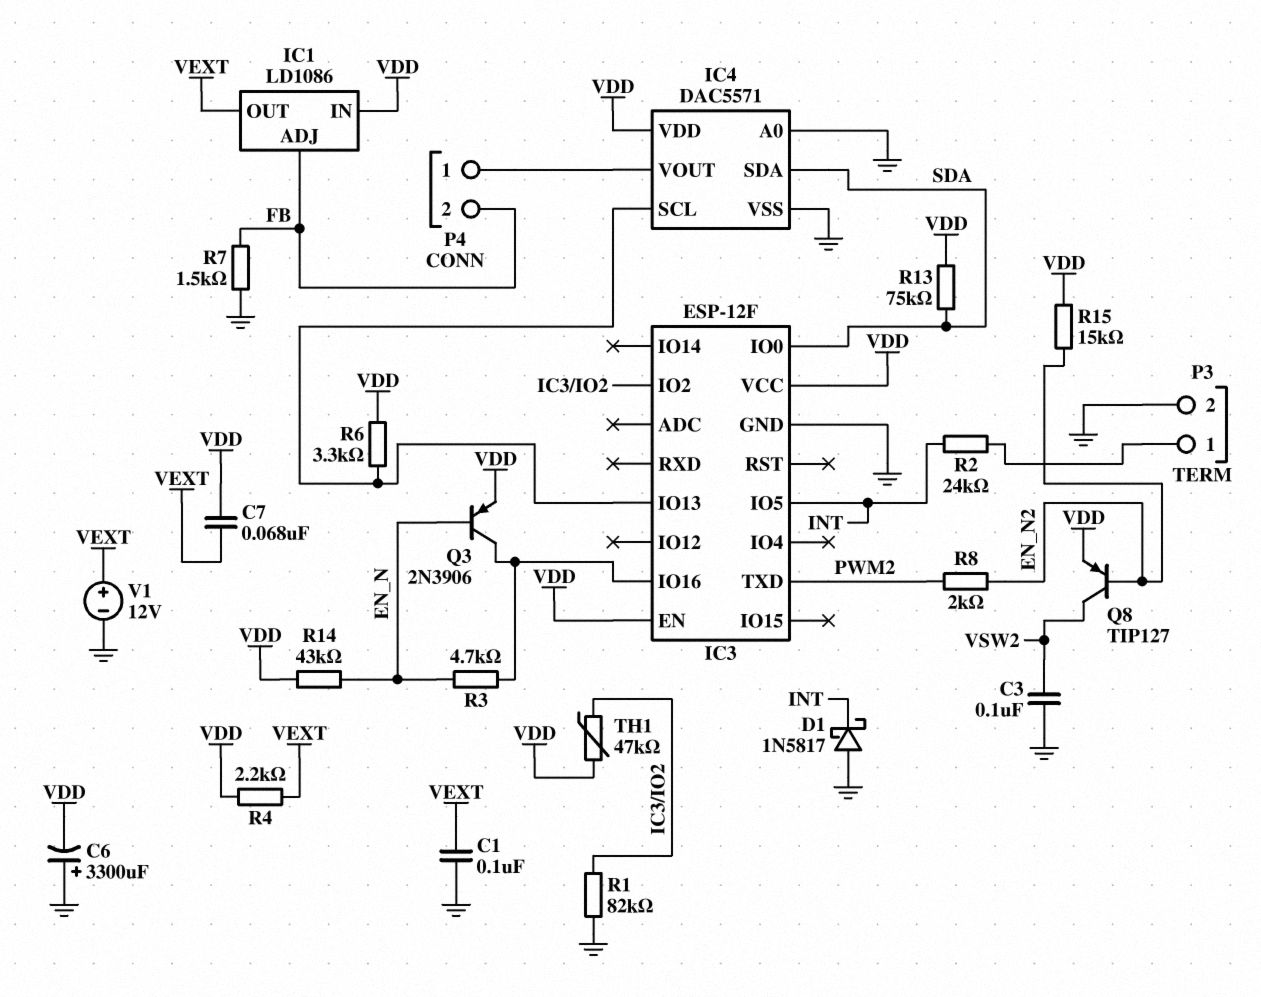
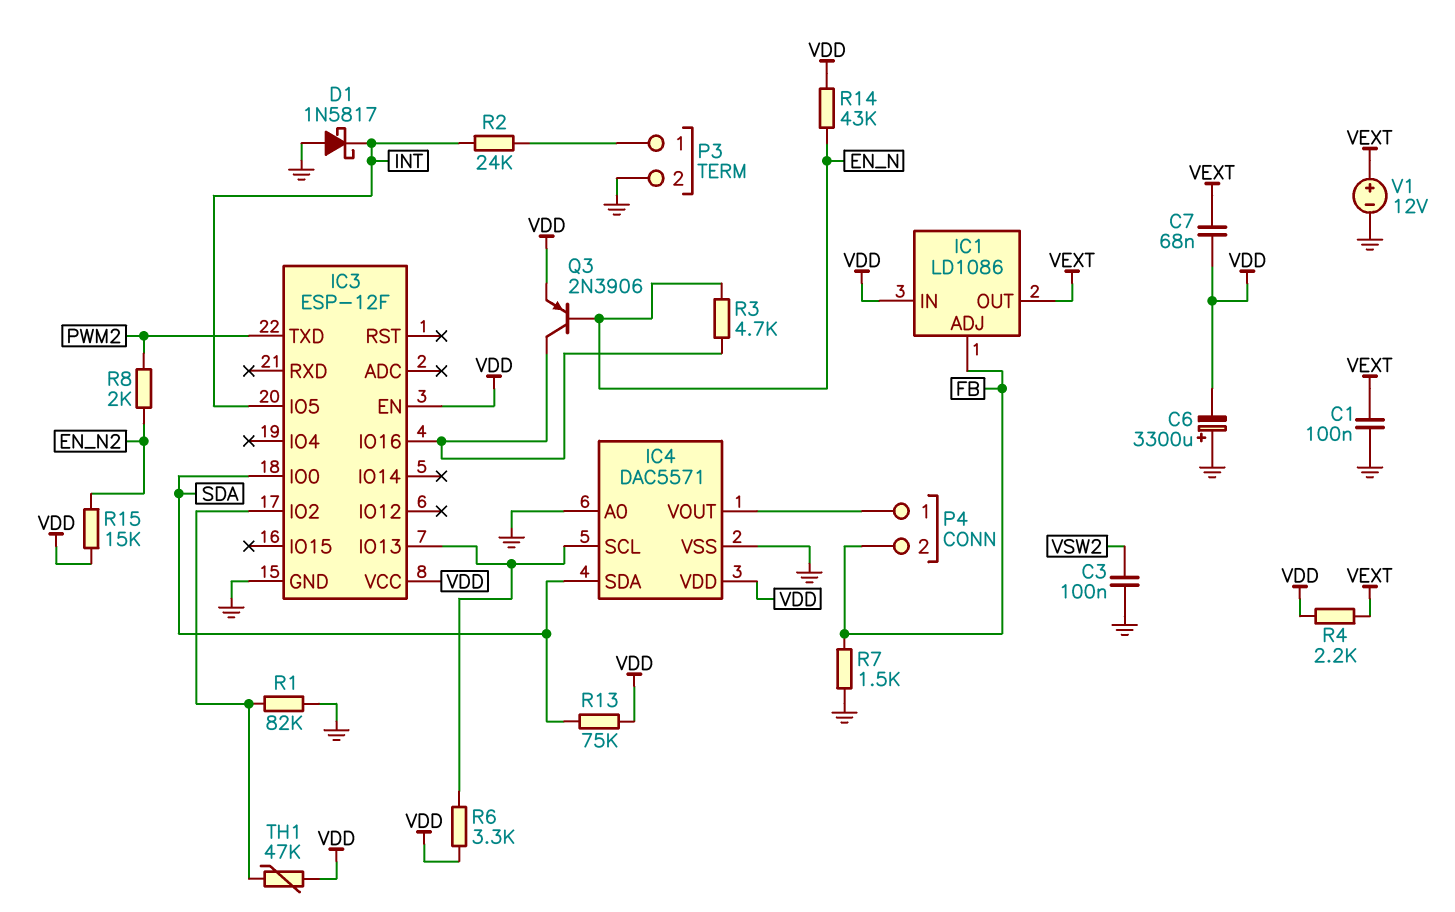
Q8: PNP TIP127 (B EN_N2, C VSW2, E VDD) -> none

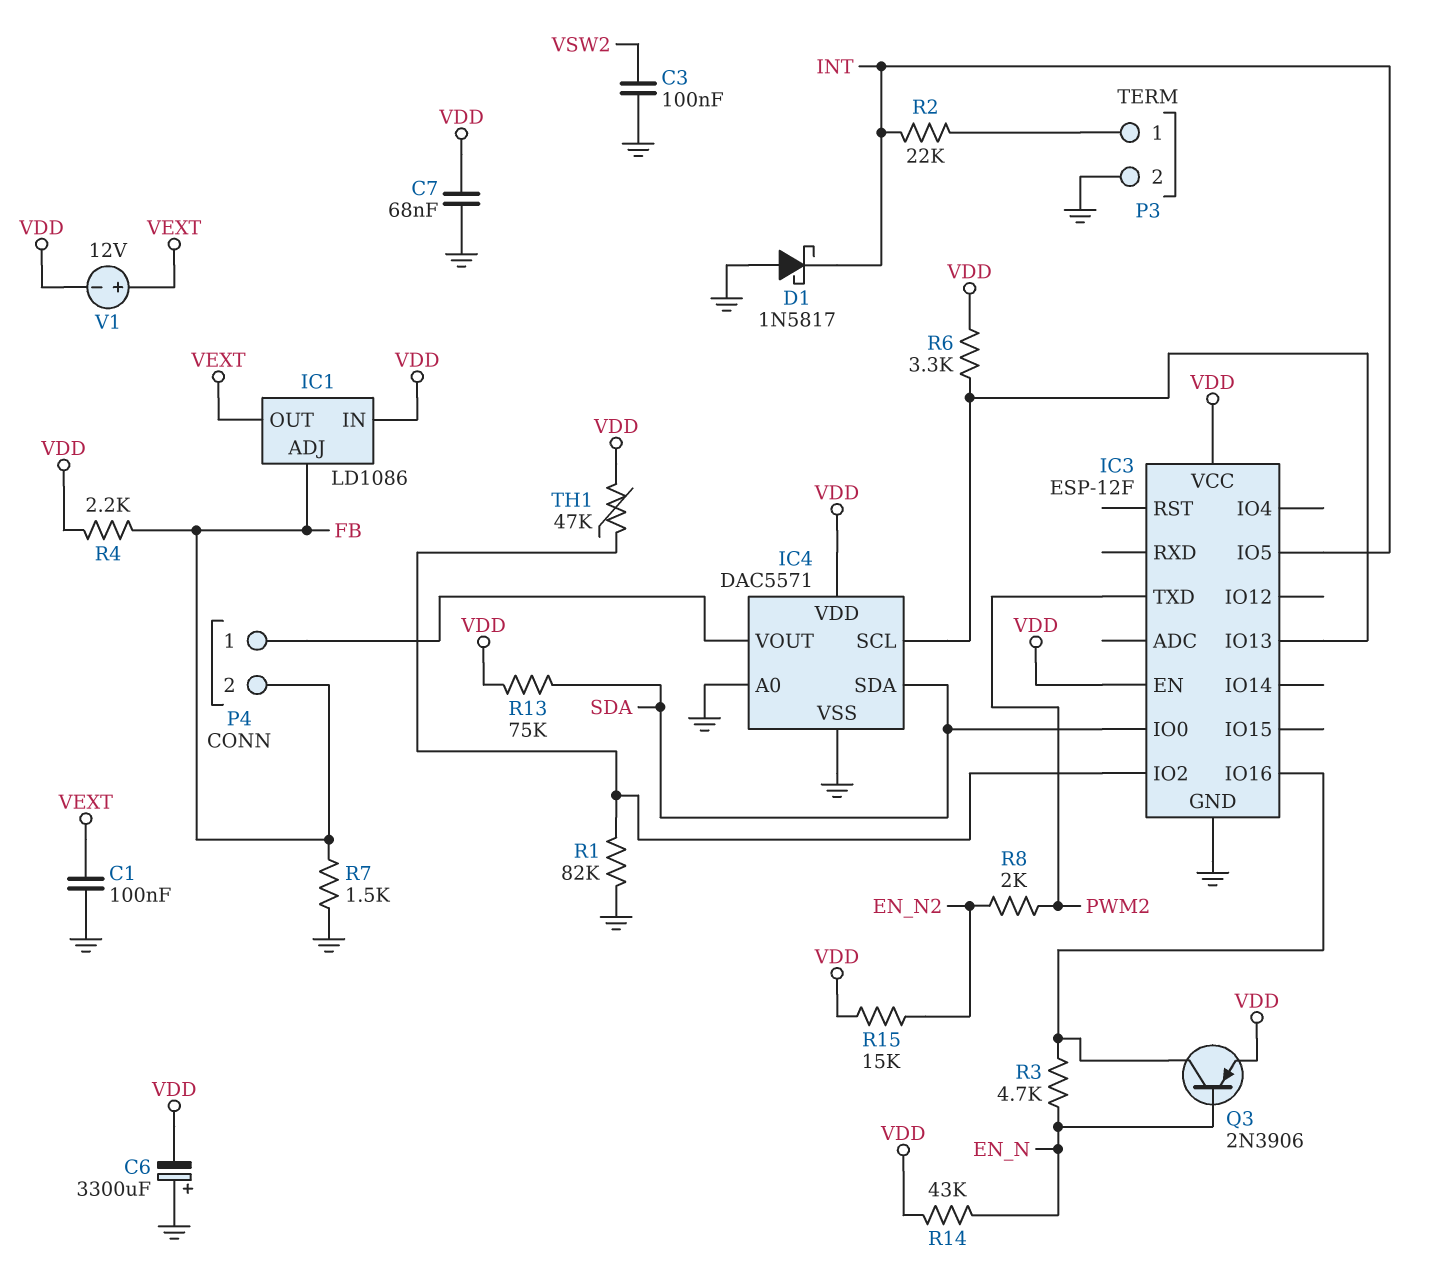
C7: 68nF (VDD, VEXT) -> 68nF (GND, VDD)
R2: 24k (INT, P3/1) -> 22k (INT, P3/1)
R4: 2.2k (VDD, VEXT) -> 2.2k (FB, VDD)
V1: 12V (plus VEXT, minus GND) -> 12V (plus VEXT, minus VDD)

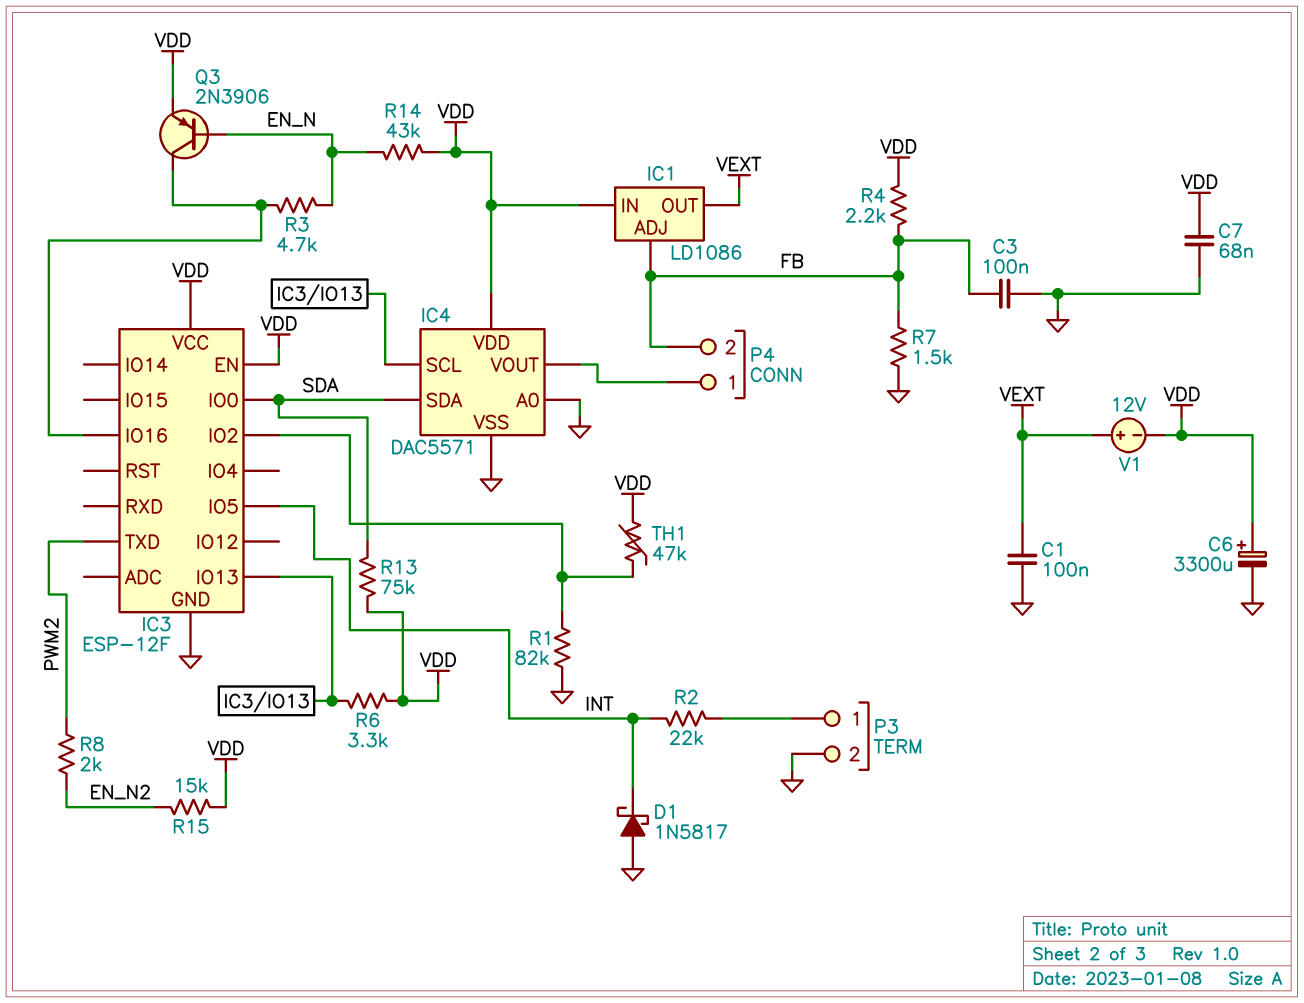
C3: 100nF (GND, VSW2) -> 100nF (FB, GND)
C6: 3300uF (plus GND, minus VDD) -> 3300uF (plus VDD, minus GND)

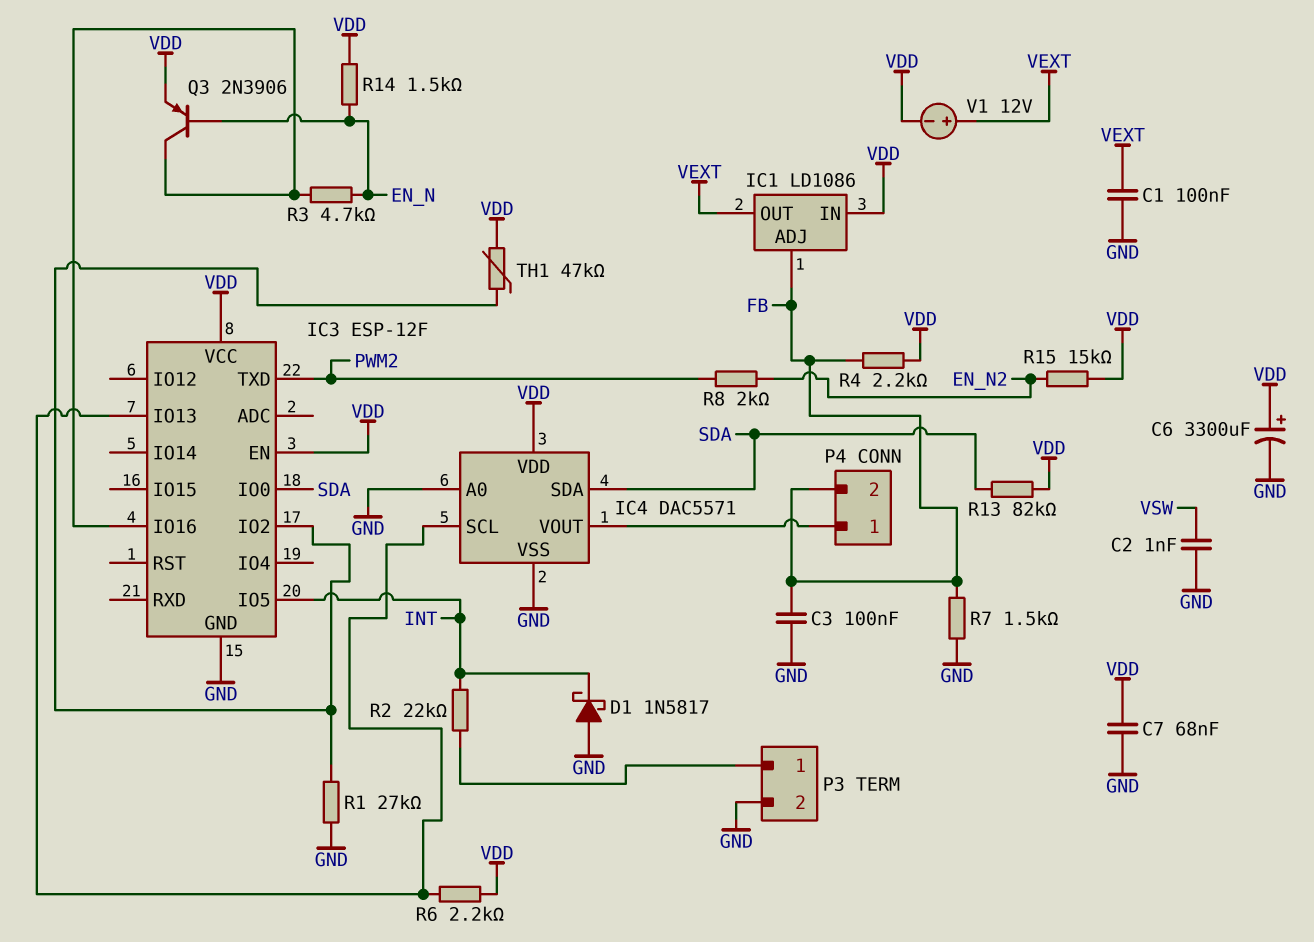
C2: none -> 1nF (GND, VSW)
R1: 82k (GND, IC3/IO2) -> 27k (GND, IC3/IO2)
R6: 3.3k (IC3/IO13, VDD) -> 2.2k (IC3/IO13, VDD)
R13: 75k (SDA, VDD) -> 82k (SDA, VDD)
R14: 43k (EN_N, VDD) -> 1.5k (EN_N, VDD)

